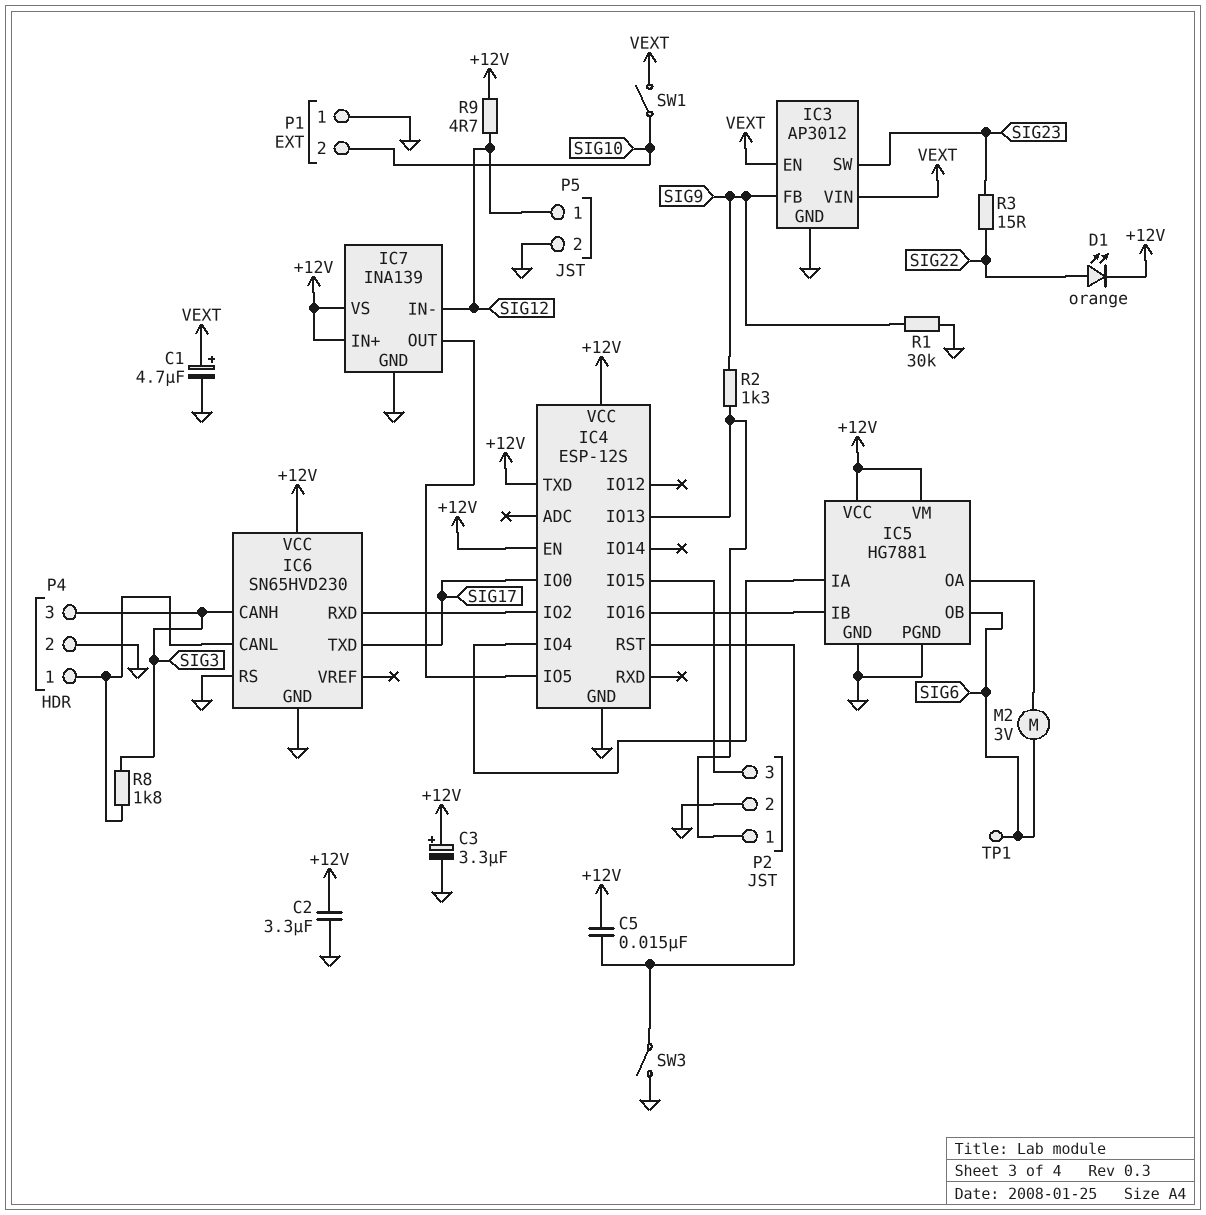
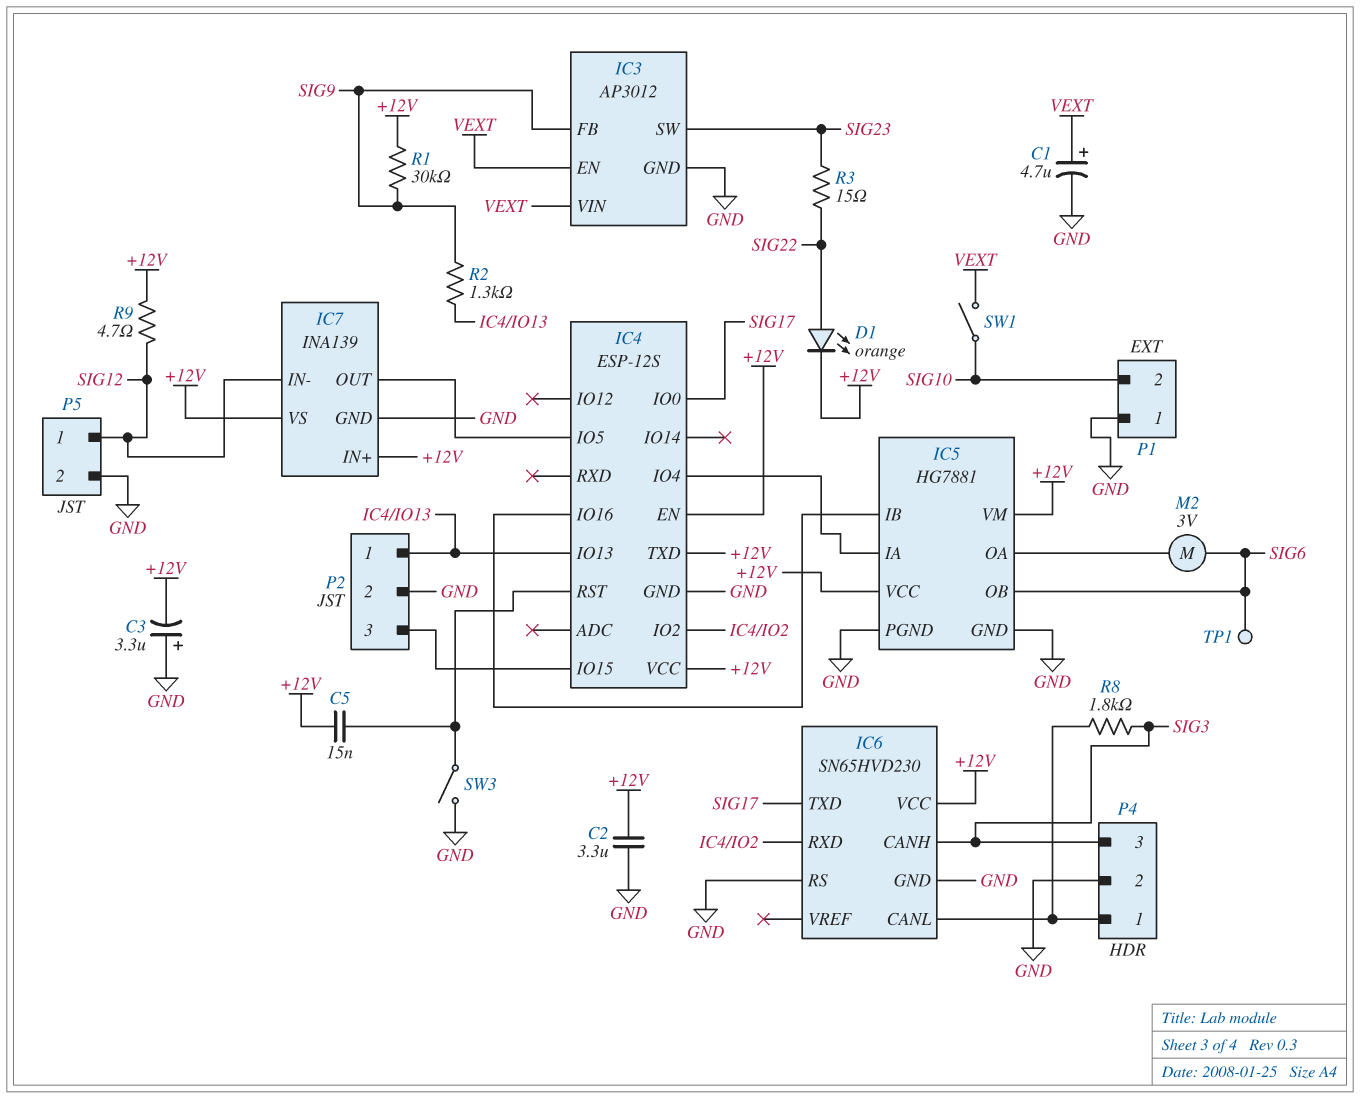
C3: 3.3uF (plus +12V, minus GND) -> 3.3uF (plus GND, minus +12V)
R1: 30k (GND, SIG9) -> 30k (+12V, SIG9)

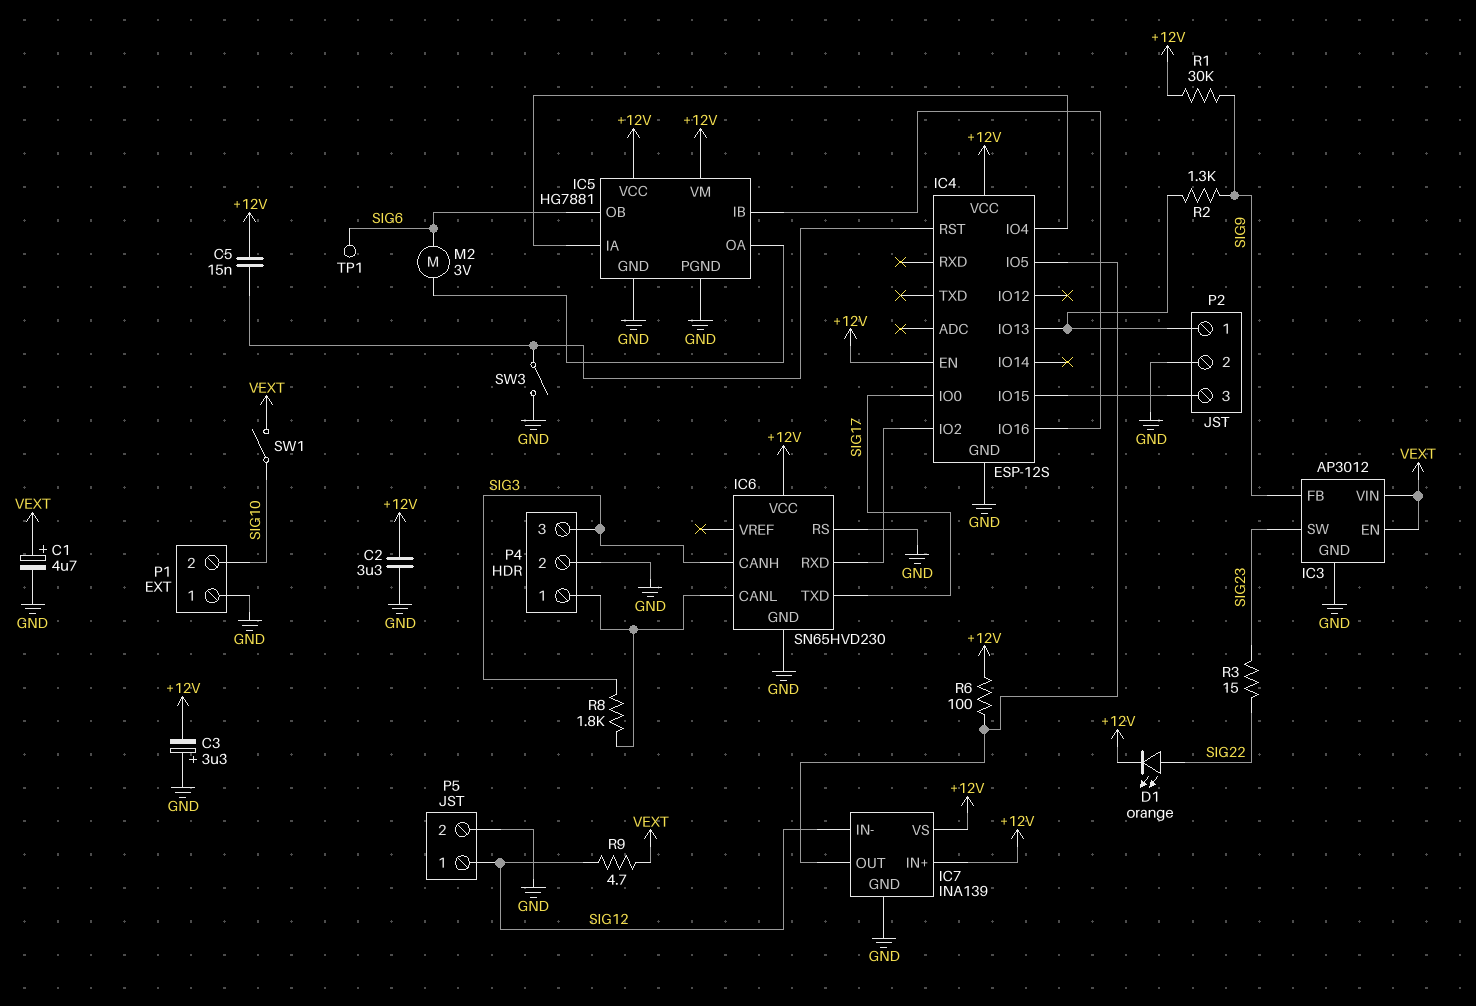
IC4 pin TXD: +12V -> none
R6: none -> 100 (+12V, IC4/IO5)
R9: 4.7 (+12V, SIG12) -> 4.7 (SIG12, VEXT)

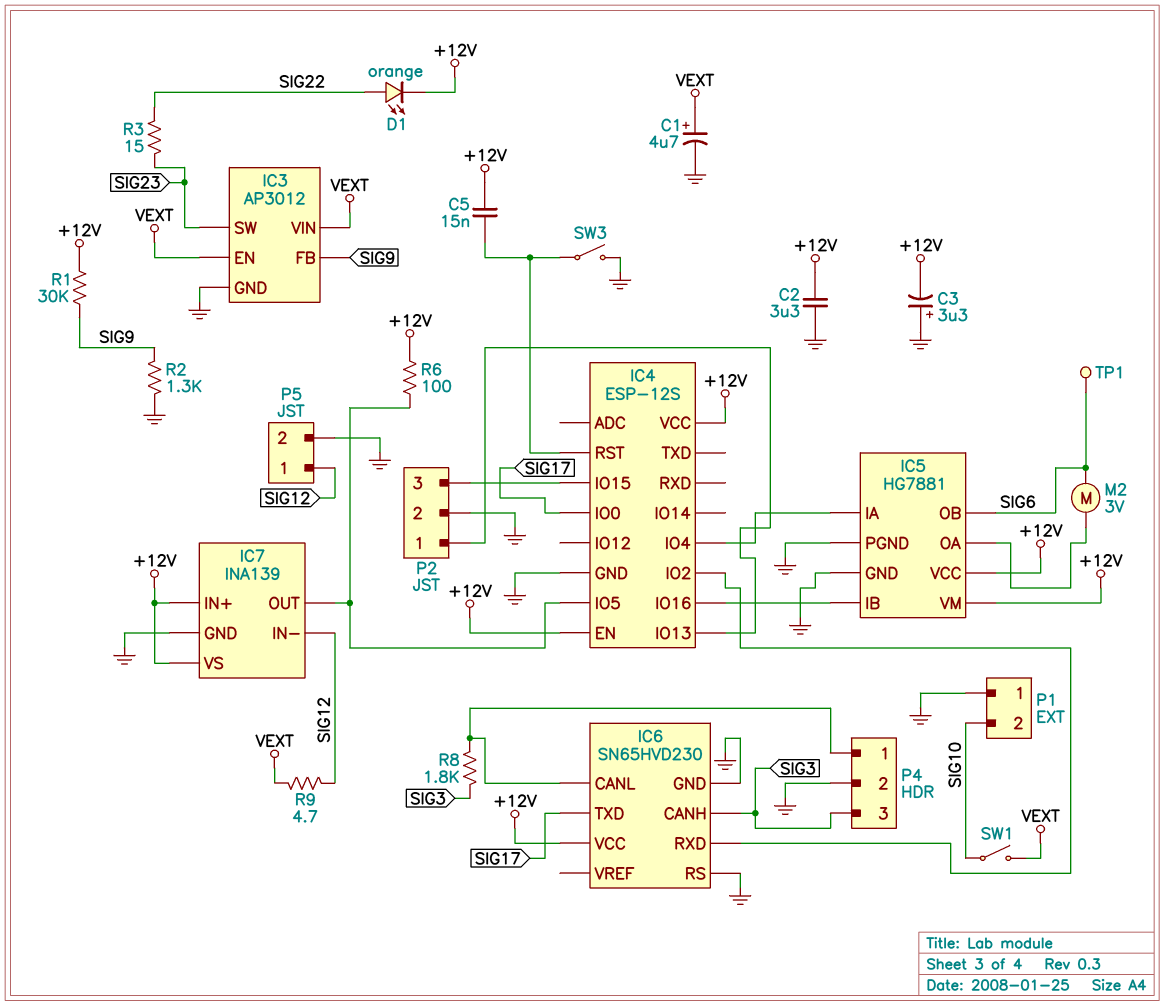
R2: 1.3k (IC4/IO13, SIG9) -> 1.3k (GND, SIG9)

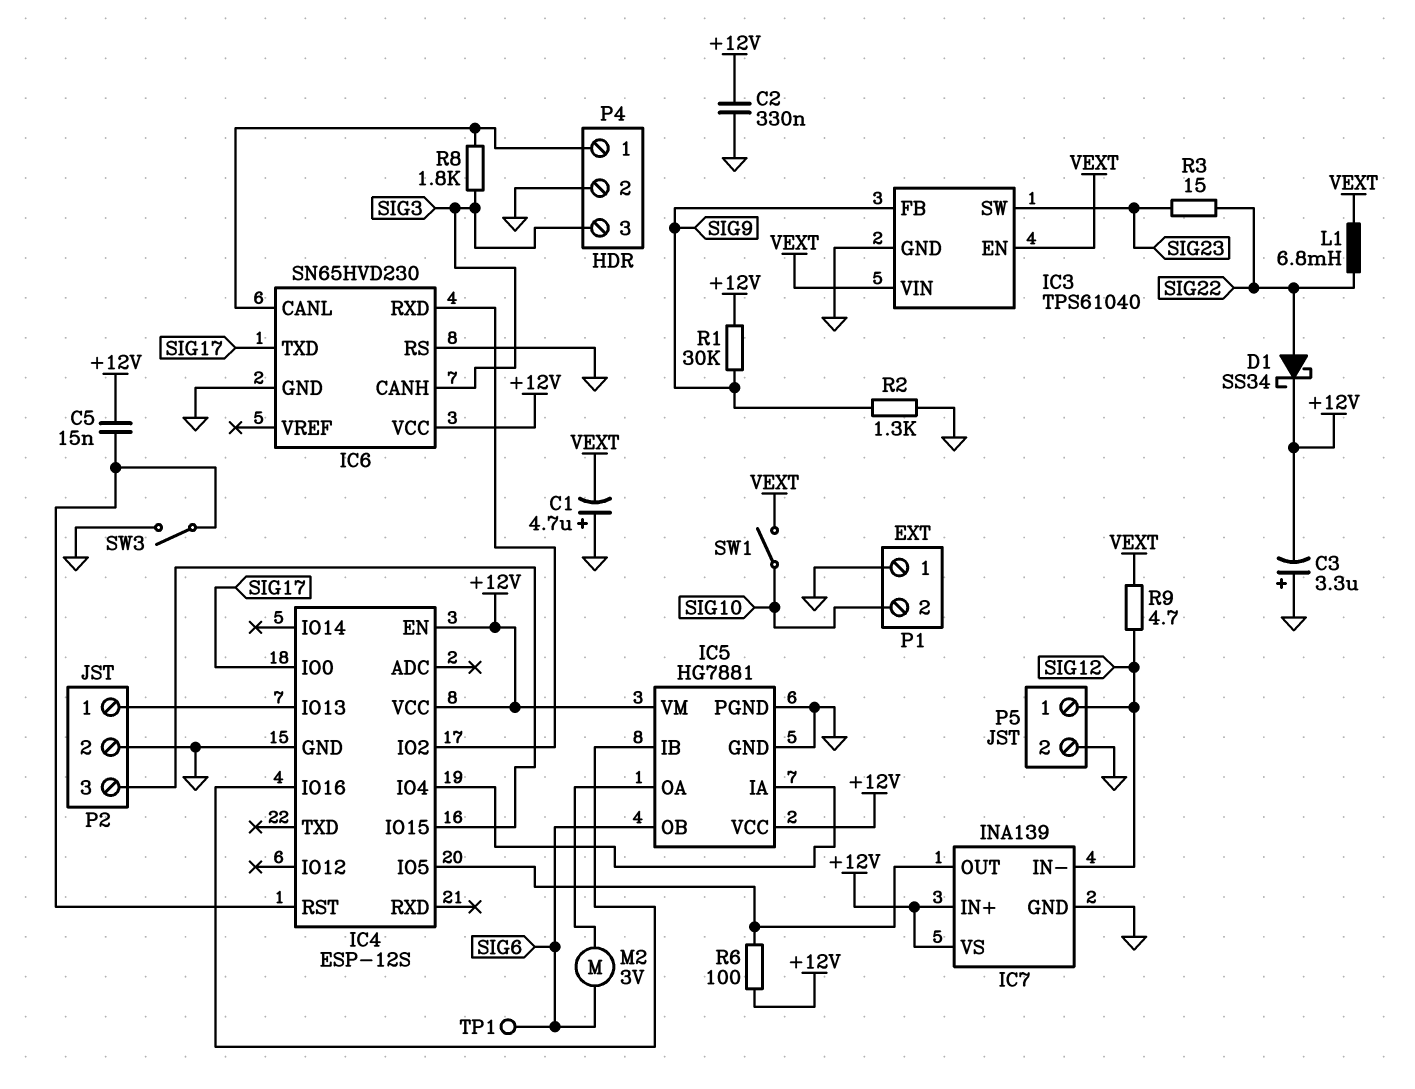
C1: 4.7uF (plus VEXT, minus GND) -> 4.7uF (plus GND, minus VEXT)
C2: 3.3uF (+12V, GND) -> 330nF (+12V, GND)
D1: LED orange (A SIG22, K +12V) -> schottky SS34 (A SIG22, K +12V)
IC3: AP3012 -> TPS61040
L1: none -> 6.8mH (SIG22, VEXT)

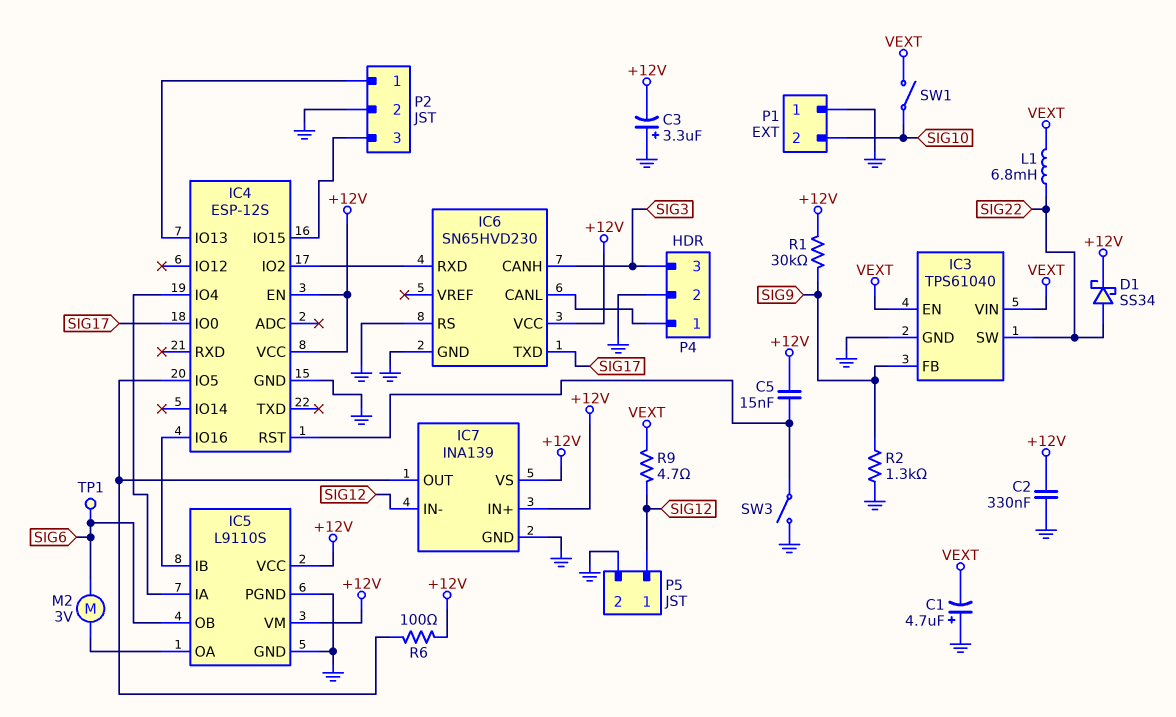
IC3 pin SW: SIG23 -> SIG22
IC5: HG7881 -> L9110S
R3: 15 (SIG22, SIG23) -> none
R8: 1.8k (IC6/CANL, SIG3) -> none

